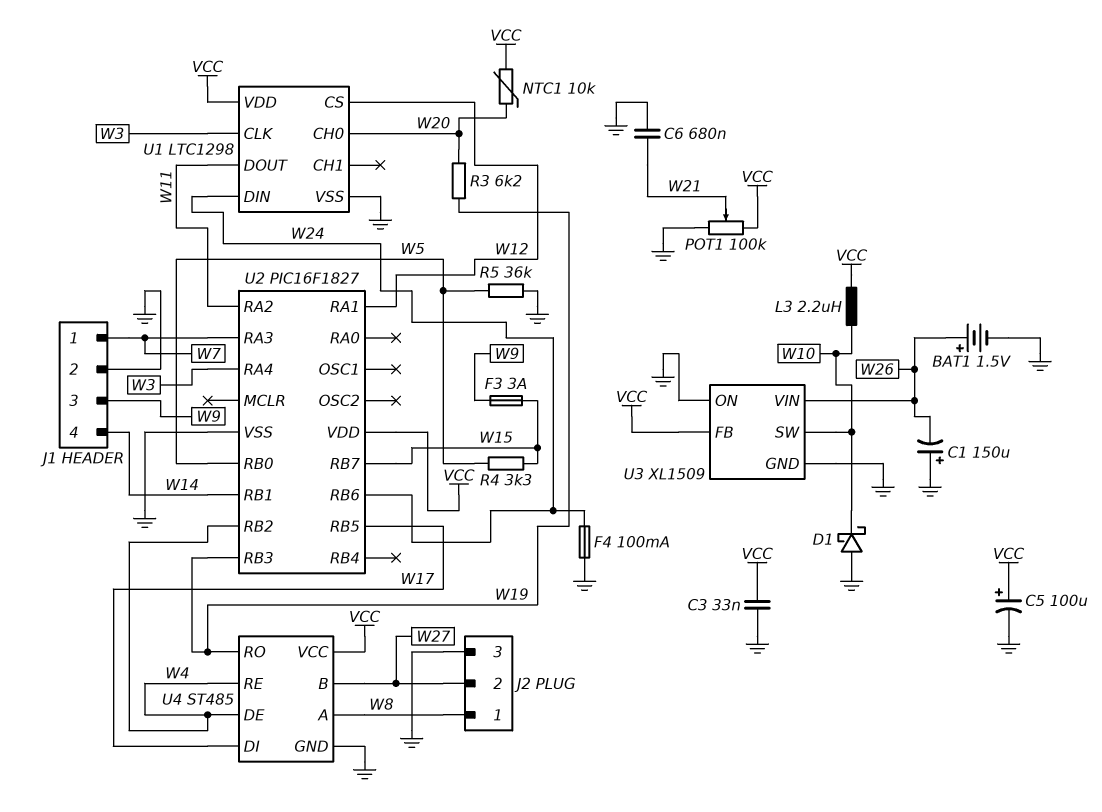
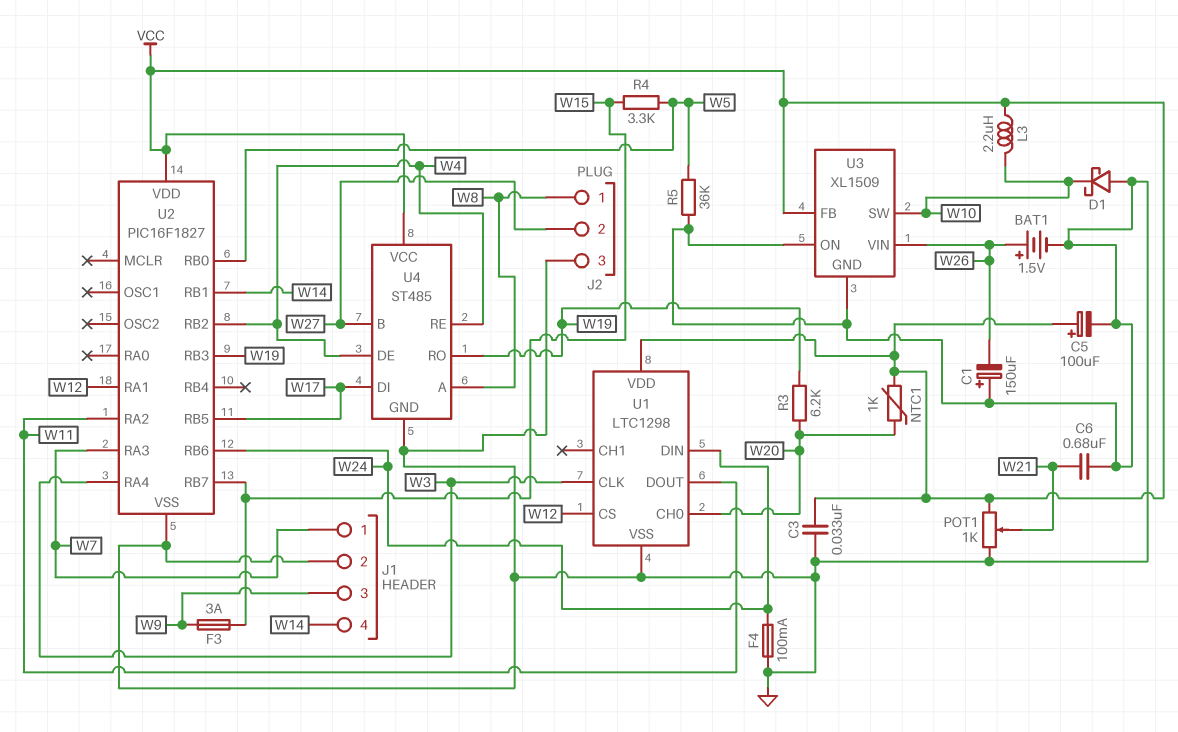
NTC1: 10k (VCC, W20) -> 1k (VCC, W20)
POT1: 100k (GND, VCC, wiper W21) -> 1k (GND, VCC, wiper W21)

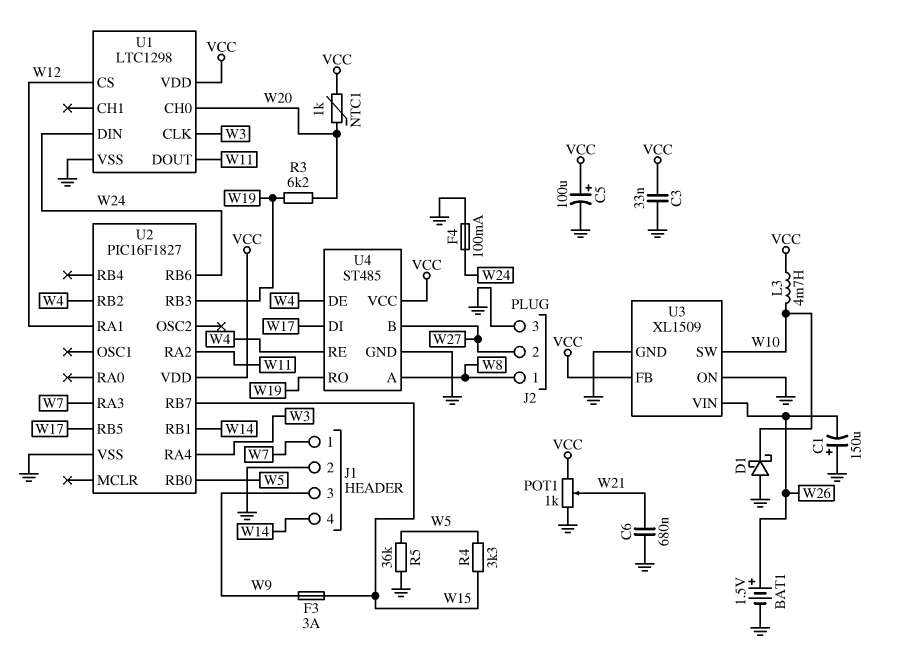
L3: 2.2uH (VCC, W10) -> 4.7mH (VCC, W10)

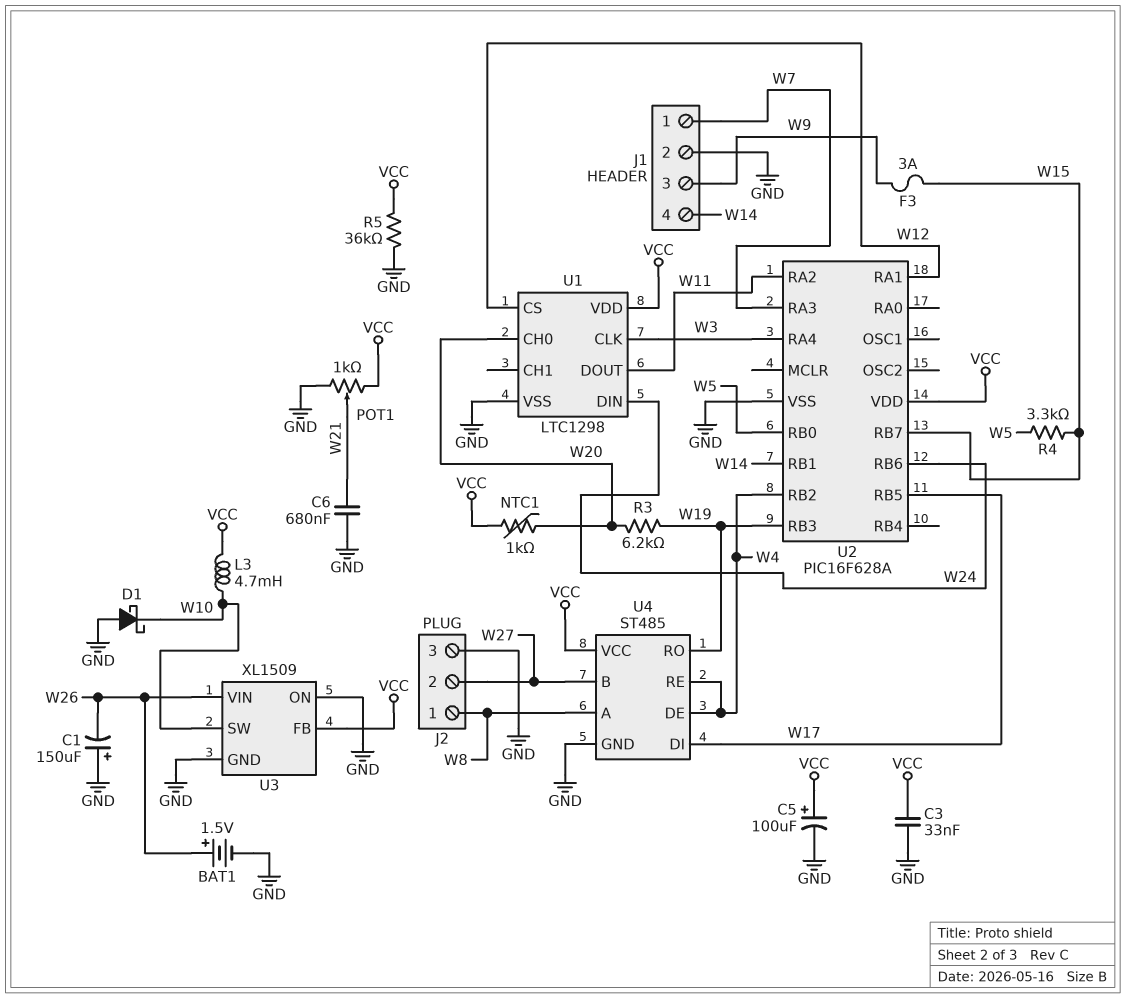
F4: 100mA (GND, W24) -> none
R5: 36k (GND, W5) -> 36k (GND, VCC)
U2: PIC16F1827 -> PIC16F628A

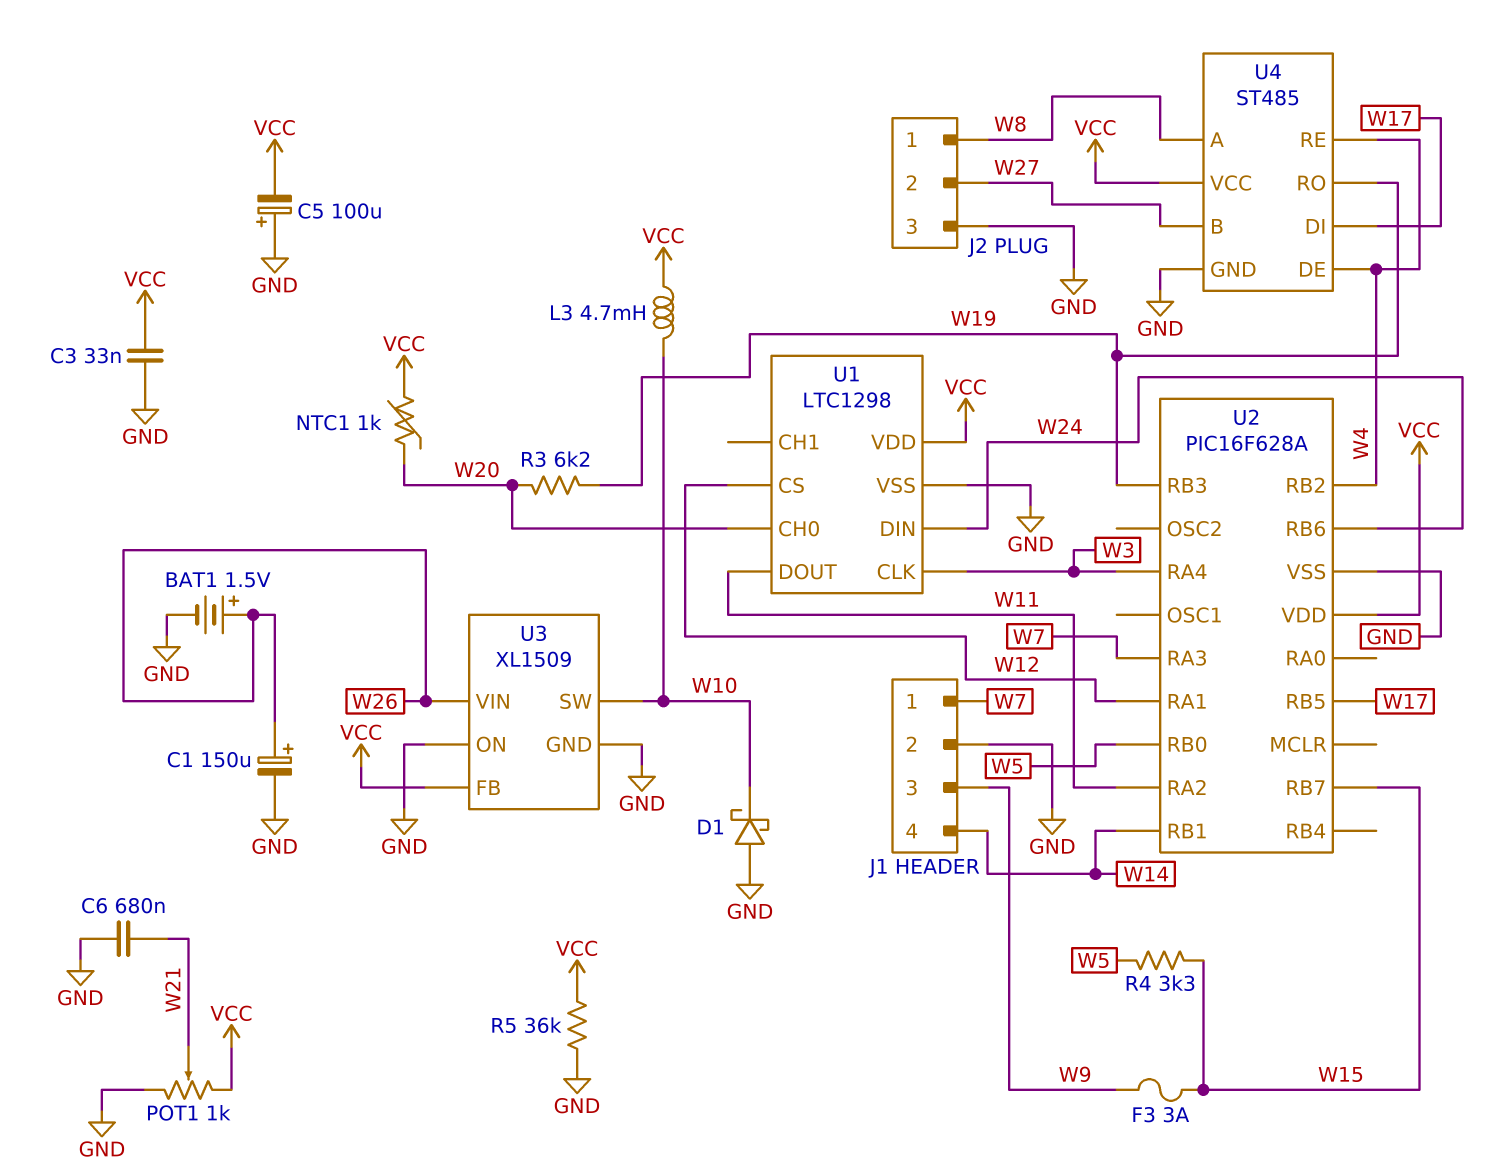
C1: 150uF (plus GND, minus W26) -> 150uF (plus W26, minus GND)
C5: 100uF (plus VCC, minus GND) -> 100uF (plus GND, minus VCC)

